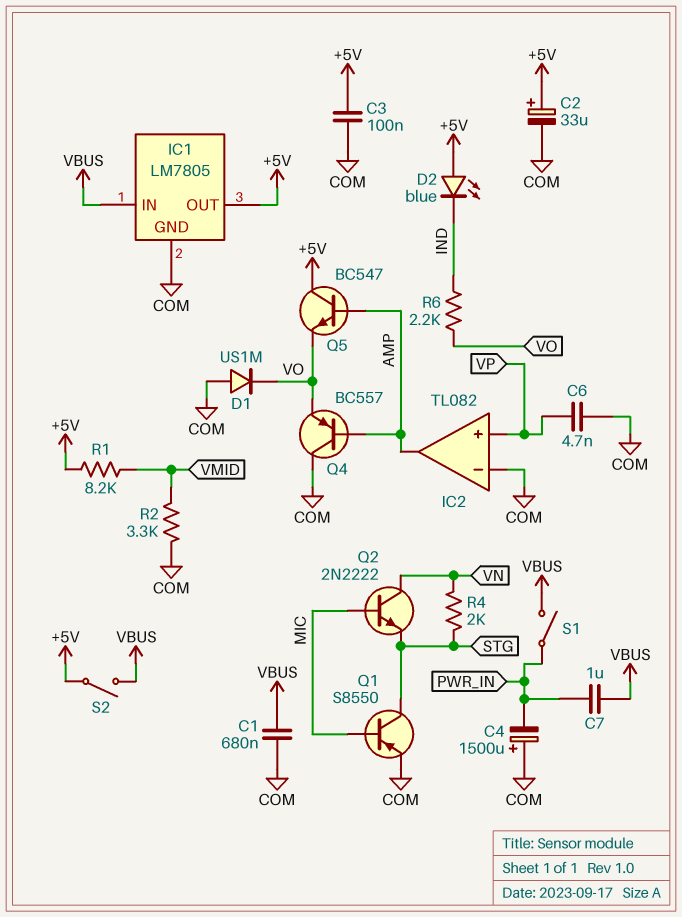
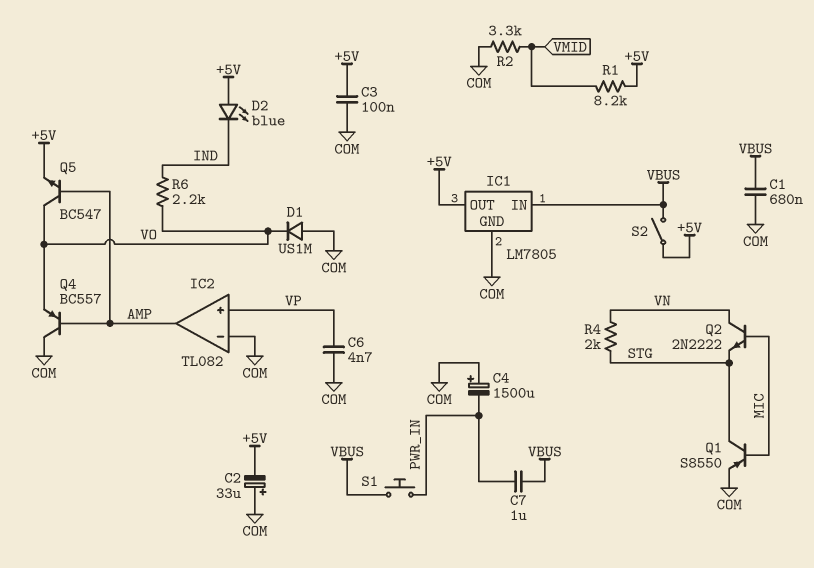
C2: 33uF (plus +5V, minus COM) -> 33uF (plus COM, minus +5V)
Q5: NPN BC547 (B AMP, C +5V, E VO) -> NPN BC547 (B AMP, C VO, E +5V)
S1: switch (PWR_IN, VBUS) -> button (PWR_IN, VBUS)

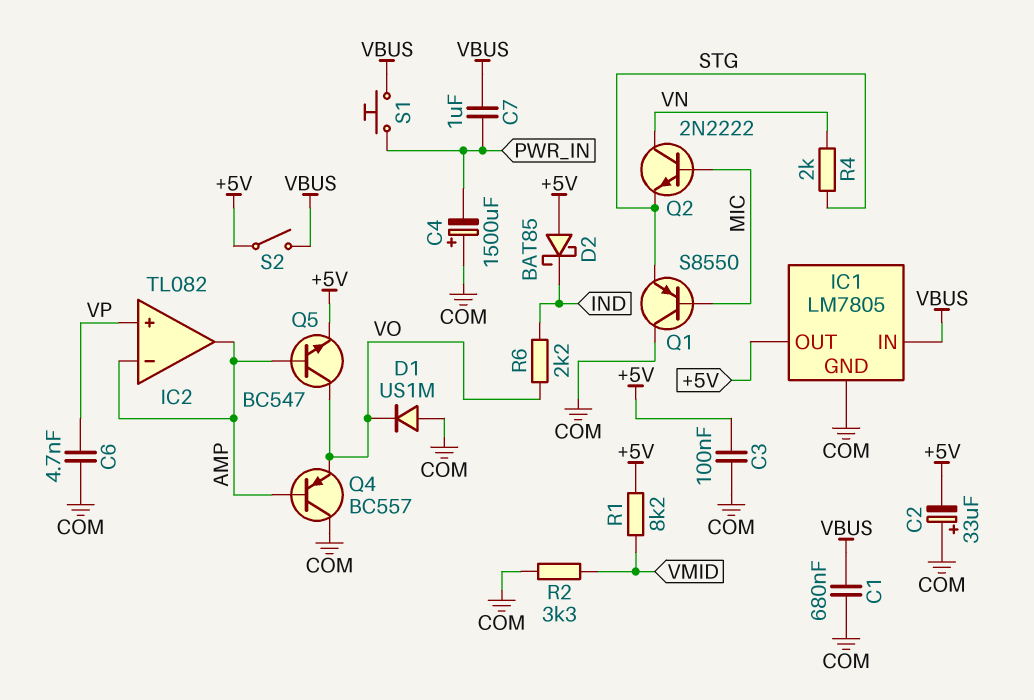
D2: LED blue (A +5V, K IND) -> schottky BAT85 (A +5V, K IND)
IC2 pin in-: COM -> AMP
Q1: PNP S8550 (B MIC, C STG, E COM) -> PNP S8550 (B MIC, C COM, E STG)

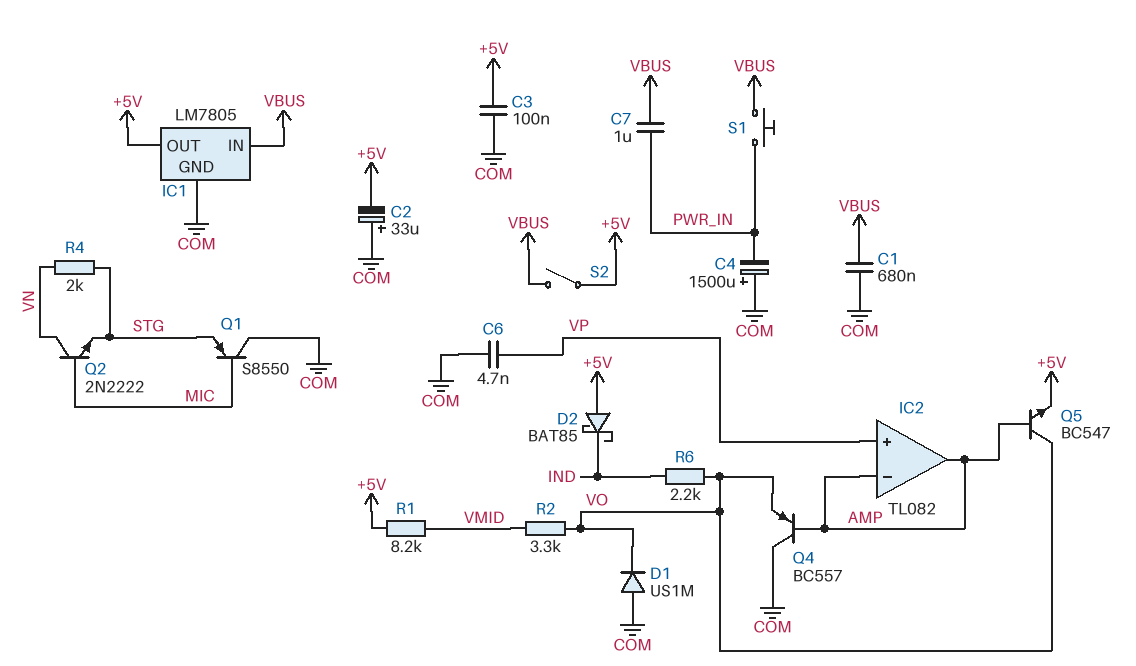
R2: 3.3k (COM, VMID) -> 3.3k (VMID, VO)

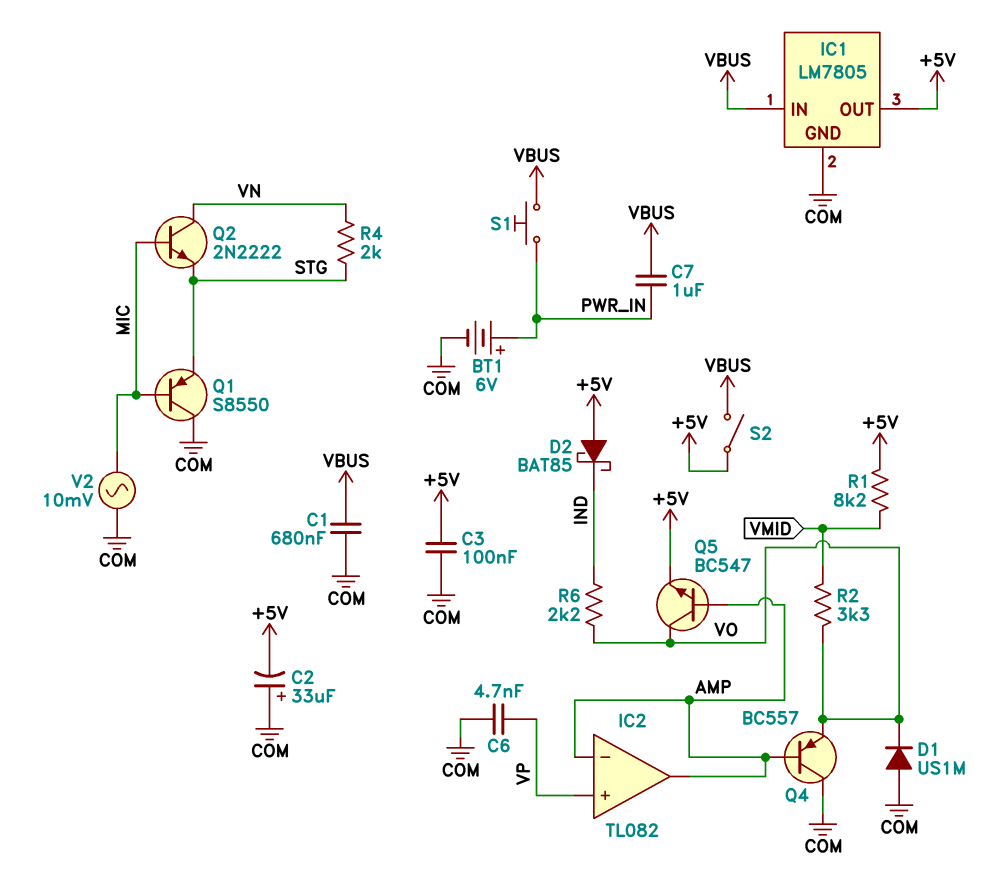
BT1: none -> 6V (plus PWR_IN, minus COM)
C4: 1500uF (plus COM, minus PWR_IN) -> none
V2: none -> AC 10mV (COM, MIC)

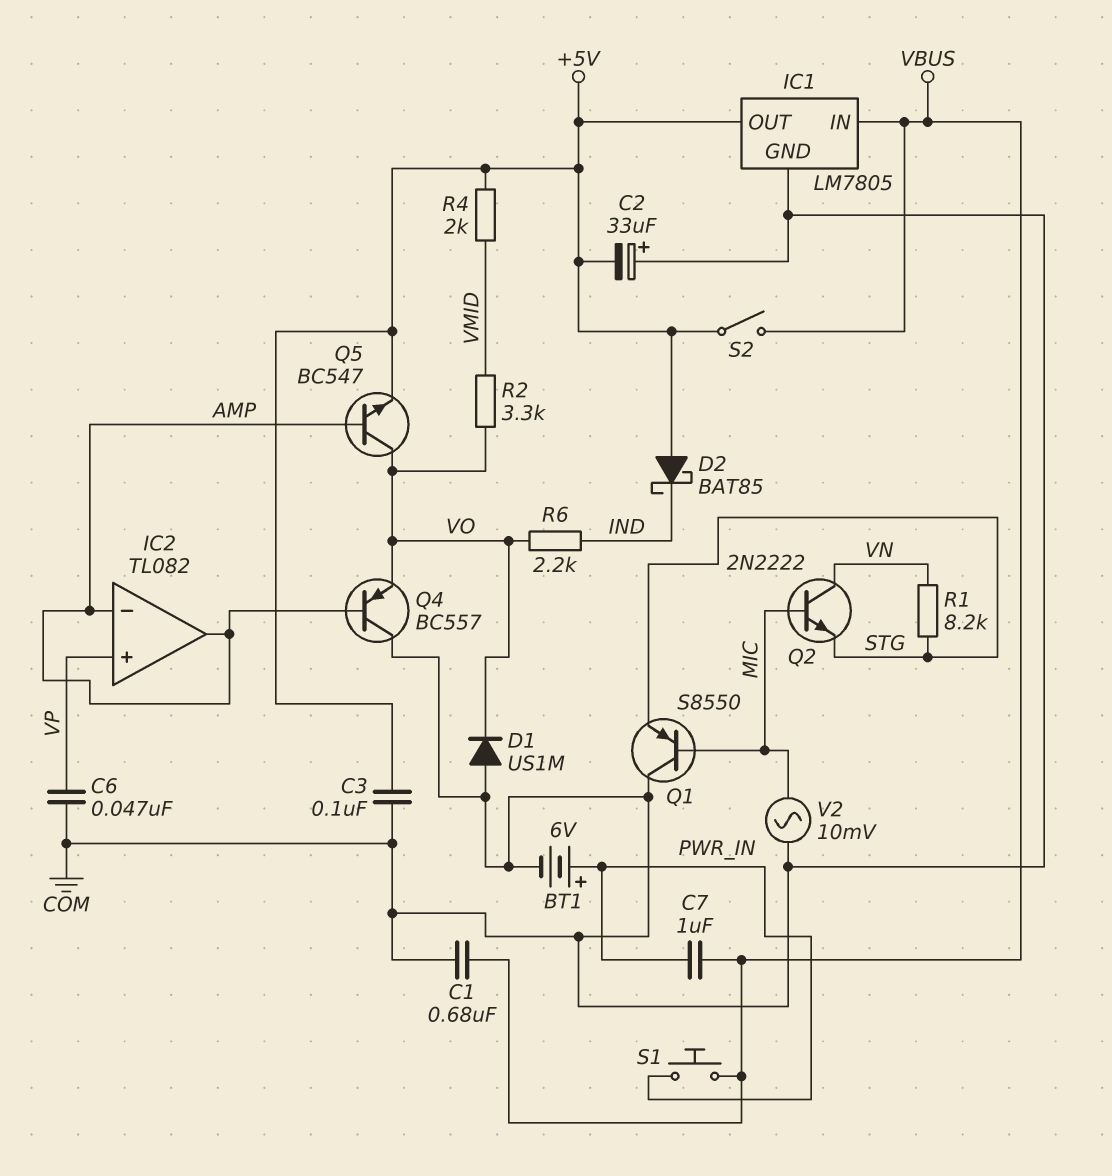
C6: 4.7nF (COM, VP) -> 47nF (COM, VP)
R1: 8.2k (+5V, VMID) -> 8.2k (STG, VN)
R4: 2k (STG, VN) -> 2k (+5V, VMID)

